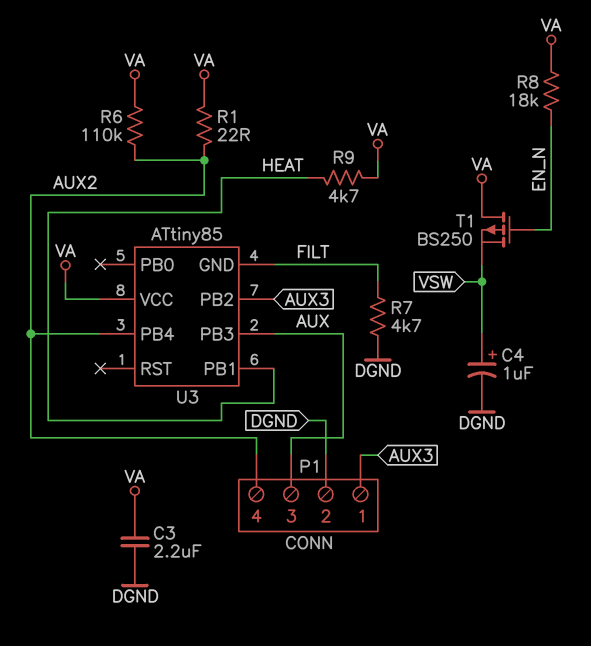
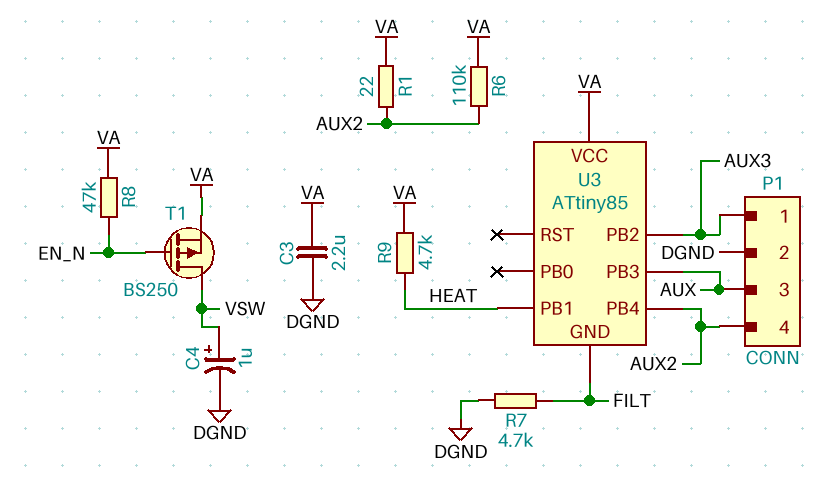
R8: 18k (EN_N, VA) -> 47k (EN_N, VA)
T1: PMOS BS250 (G EN_N, D VA, S VSW) -> PMOS BS250 (G EN_N, D VSW, S VA)

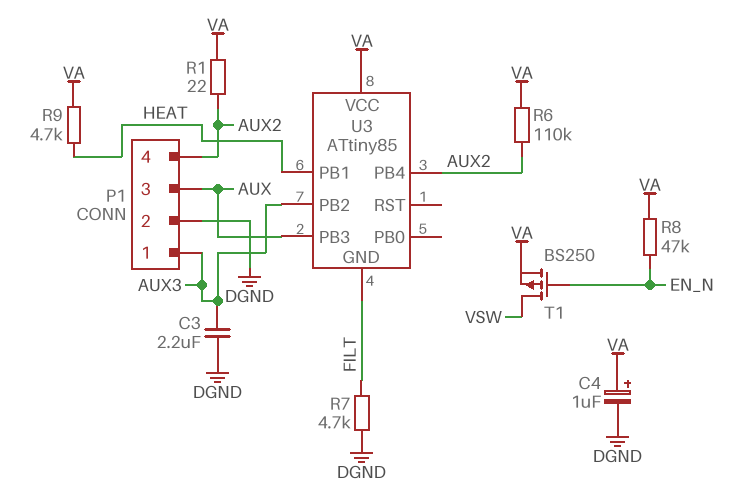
C3: 2.2uF (DGND, VA) -> 2.2uF (AUX3, DGND)
C4: 1uF (plus VSW, minus DGND) -> 1uF (plus VA, minus DGND)

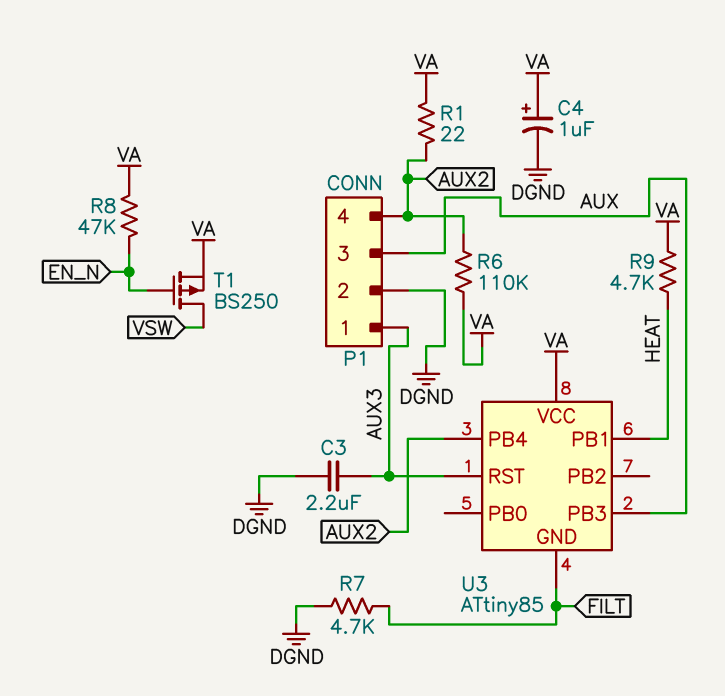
U3 pin PB2: AUX3 -> none
U3 pin RST: none -> AUX3

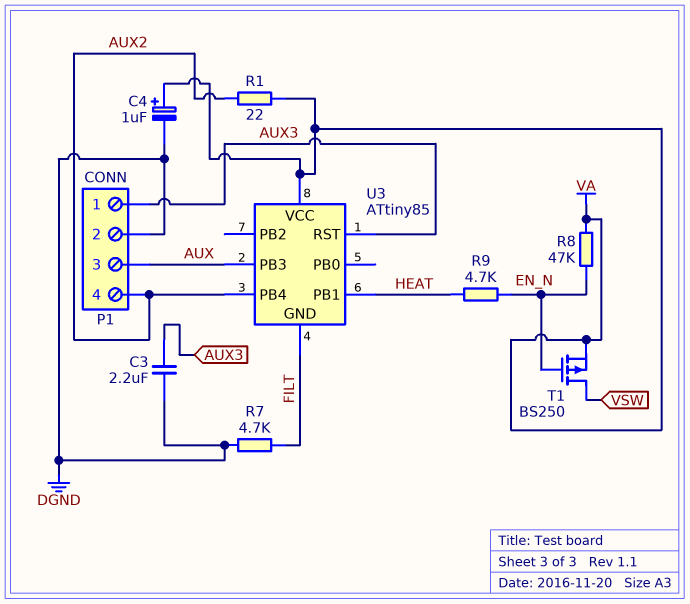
R6: 110k (AUX2, VA) -> none
R9: 4.7k (HEAT, VA) -> 4.7k (EN_N, HEAT)

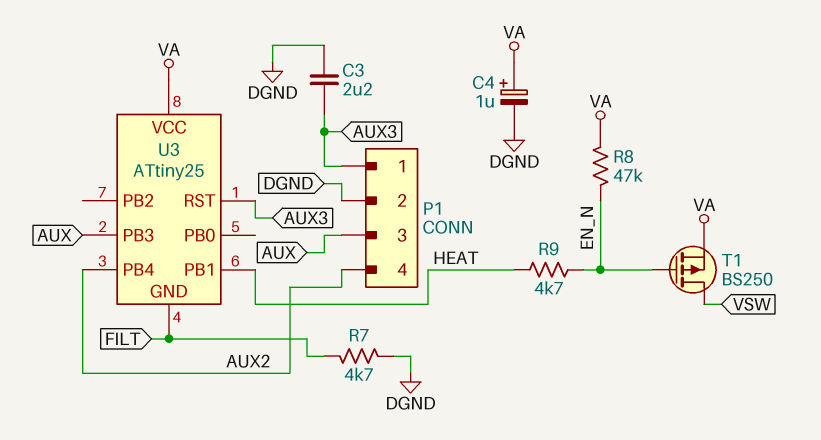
R1: 22 (AUX2, VA) -> none
U3: ATtiny85 -> ATtiny25

